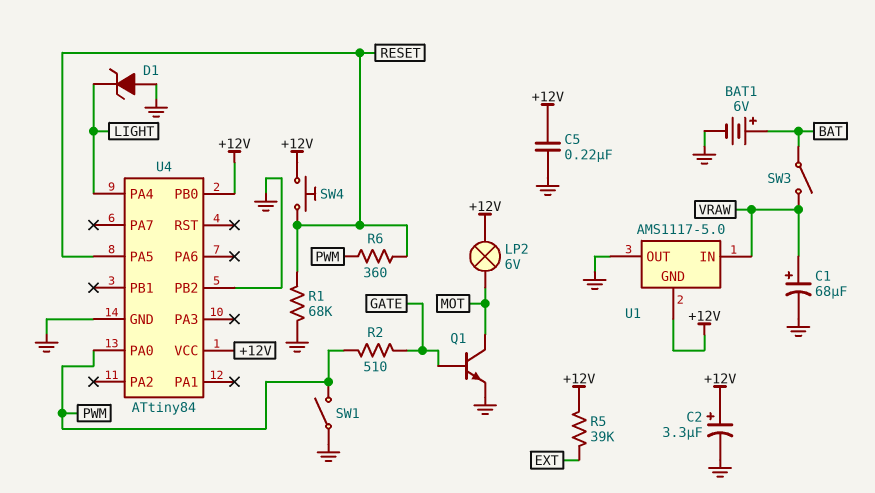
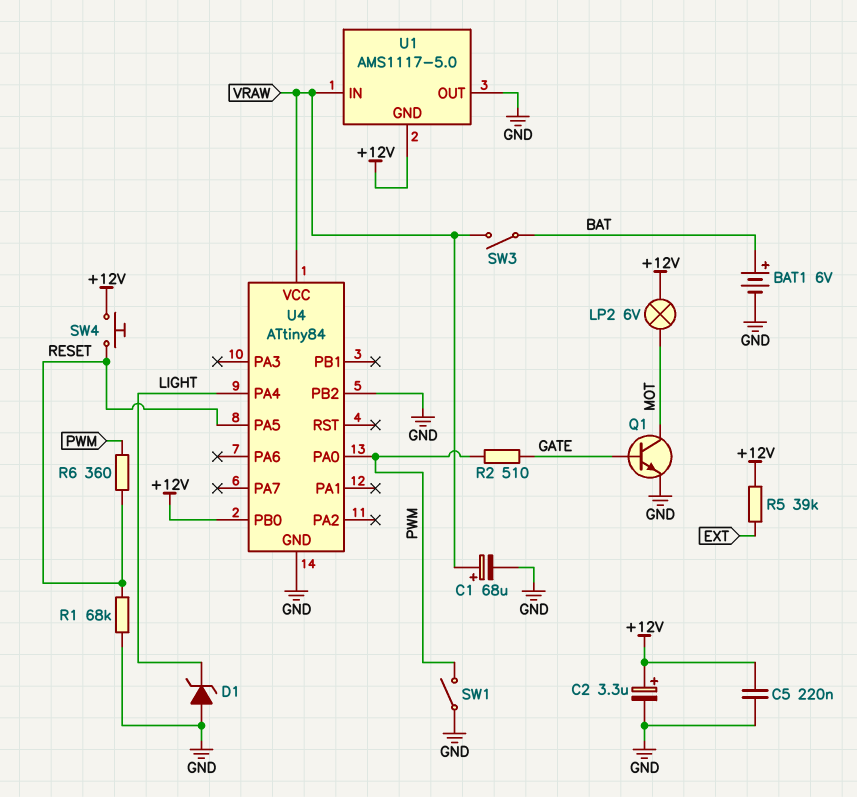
U4 pin VCC: +12V -> VRAW

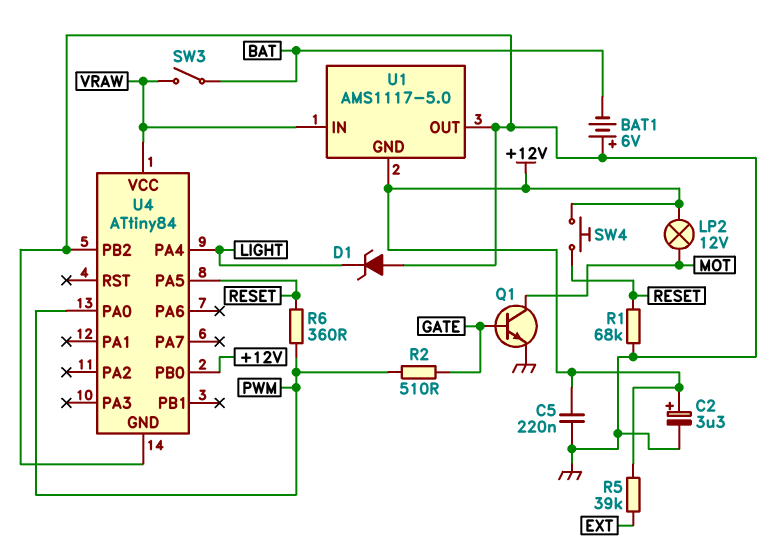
BAT1: 6V (plus BAT, minus GND) -> 6V (plus GND, minus BAT)
C1: 68uF (plus VRAW, minus GND) -> none
LP2: lamp 6V (+12V, MOT) -> lamp 12V (+12V, MOT)
SW1: switch (GND, PWM) -> none

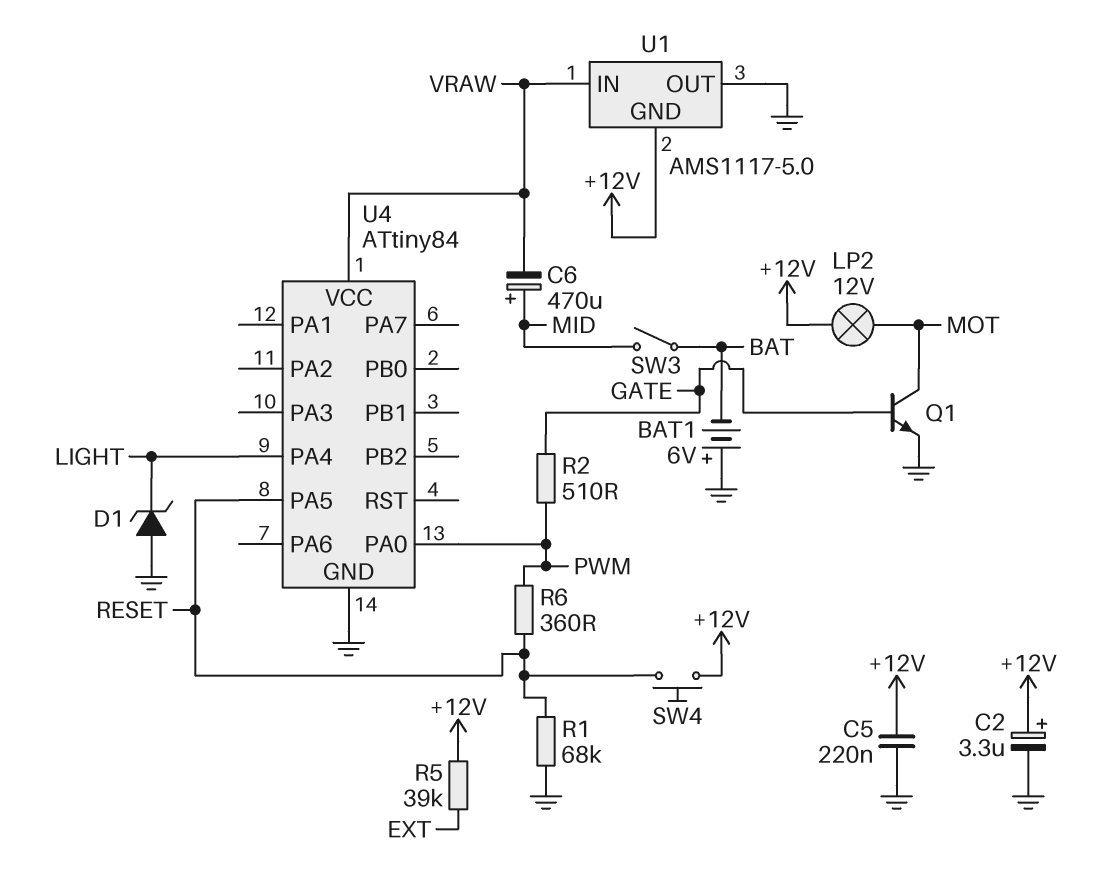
C6: none -> 470uF (plus MID, minus VRAW)
SW3: switch (BAT, VRAW) -> switch (BAT, MID)
U4 pin PB0: +12V -> none
U4 pin PB2: GND -> none

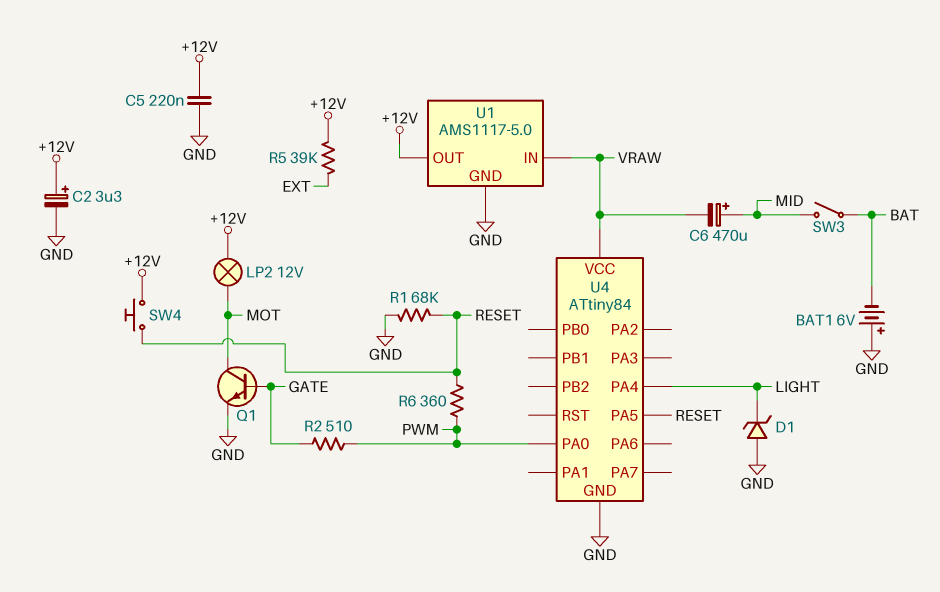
U1 pin GND: +12V -> GND
U1 pin OUT: GND -> +12V

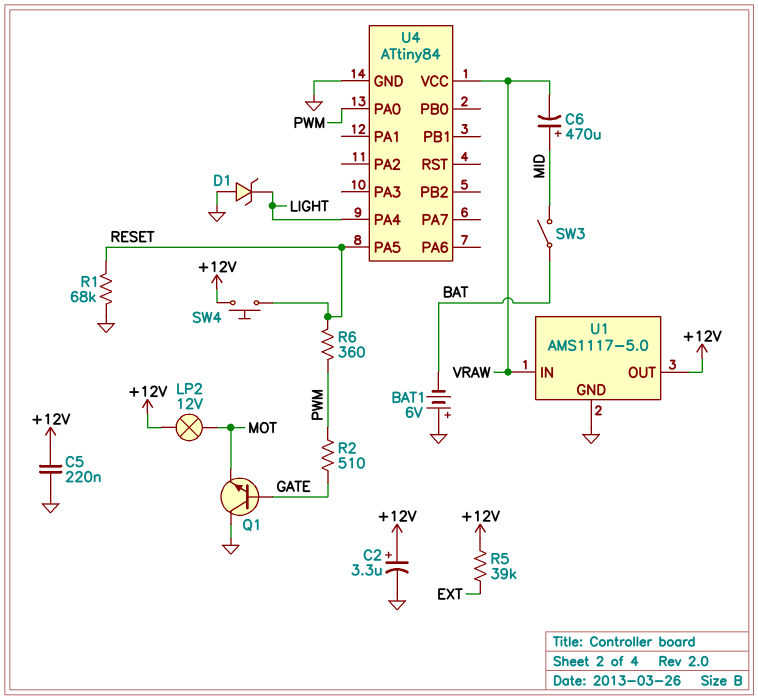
Q1: NPN (B GATE, C MOT, E GND) -> NPN (B GATE, C GND, E MOT)

